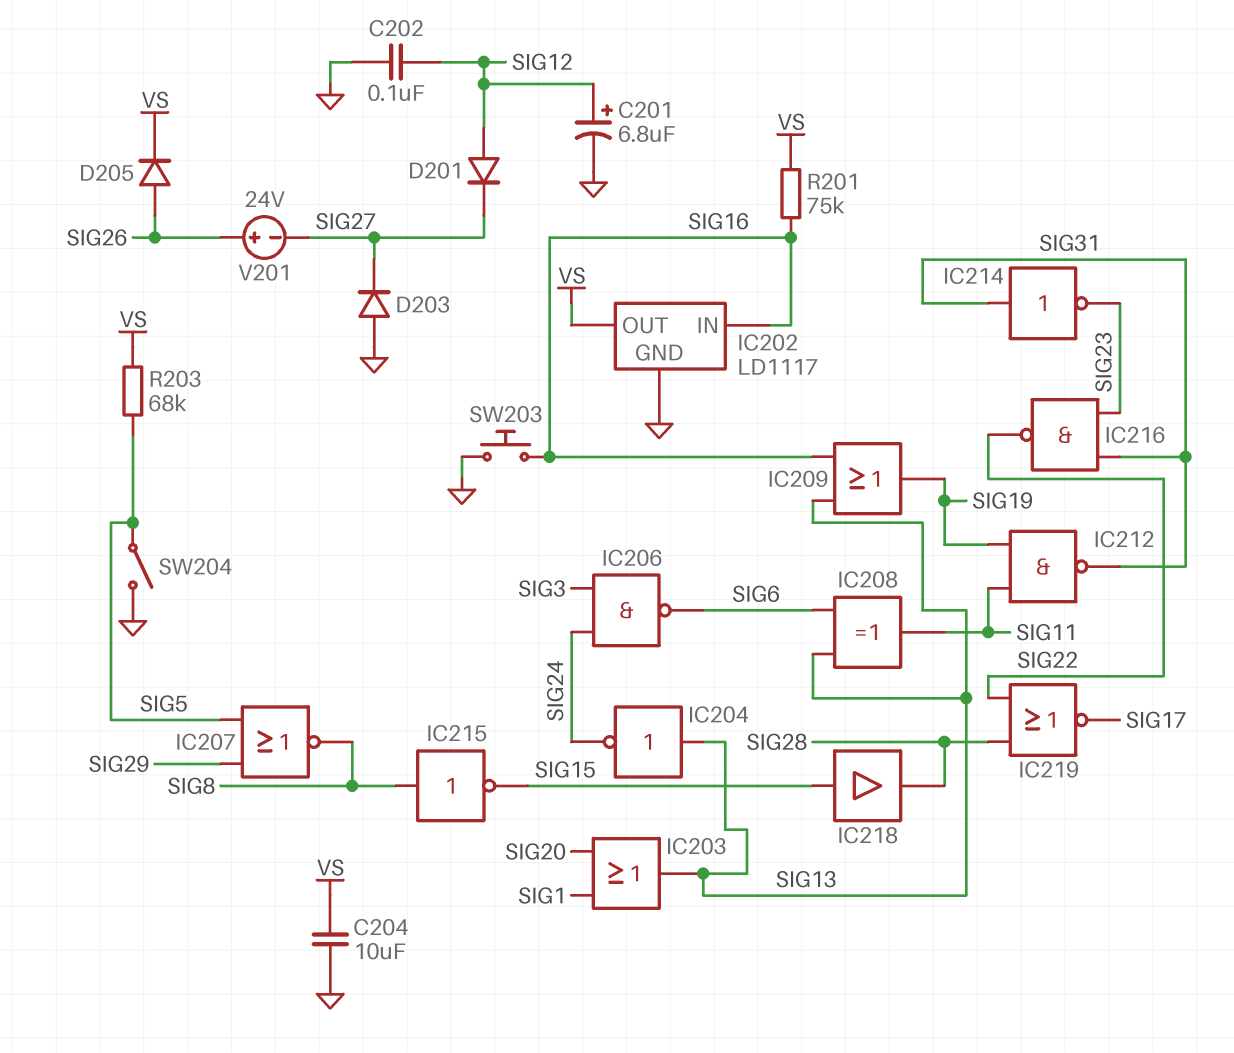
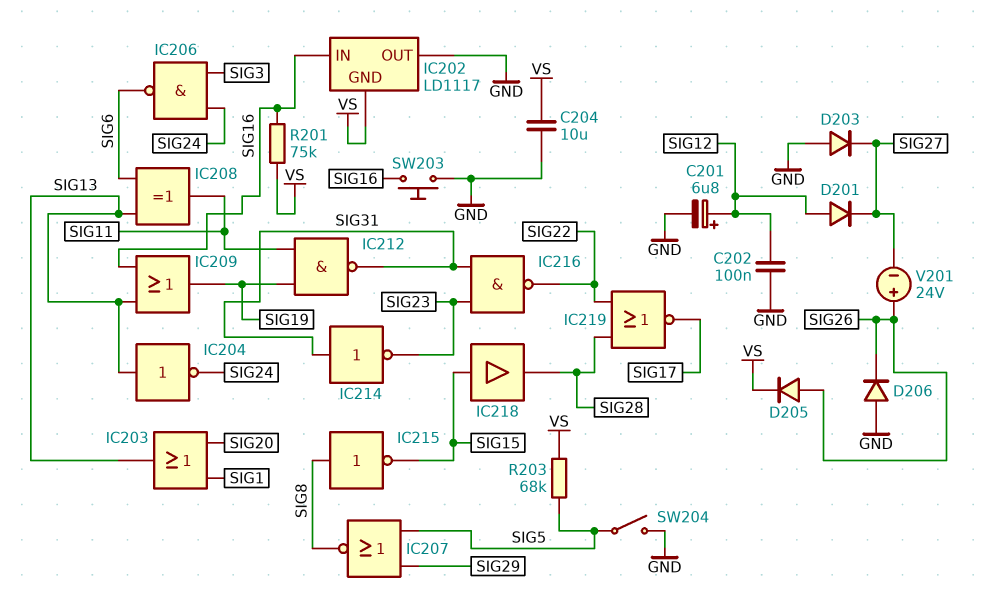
D206: none -> diode (A GND, K SIG26)
IC202 pin GND: GND -> VS
IC202 pin OUT: VS -> GND

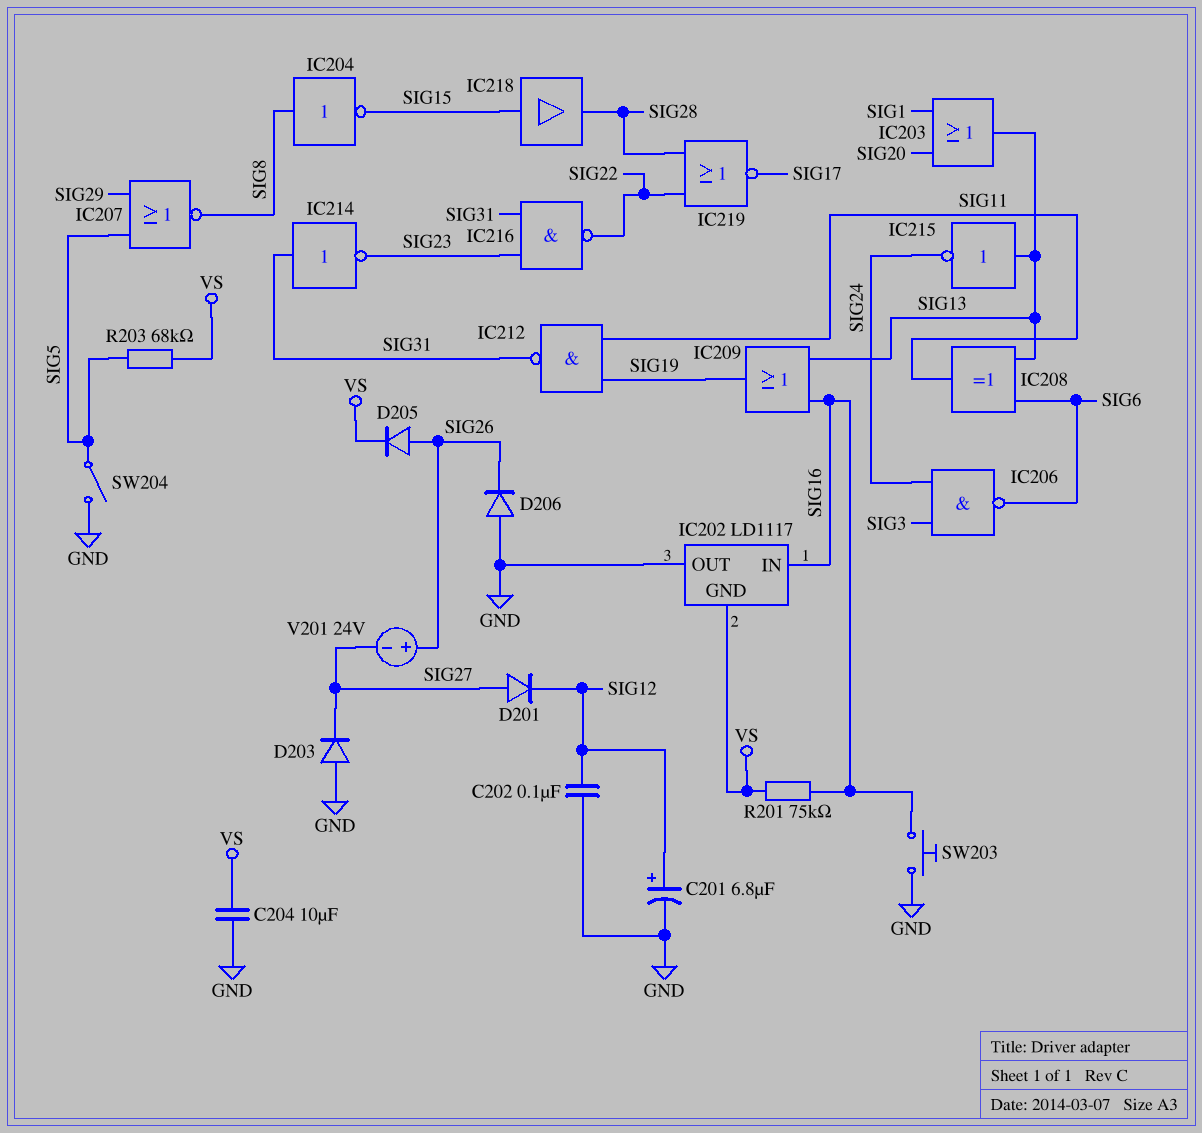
D201: diode (A SIG12, K SIG27) -> diode (A SIG27, K SIG12)
IC204: NOT (in SIG13, out SIG24) -> NOT (in SIG8, out SIG15)
IC215: NOT (in SIG8, out SIG15) -> NOT (in SIG13, out SIG24)

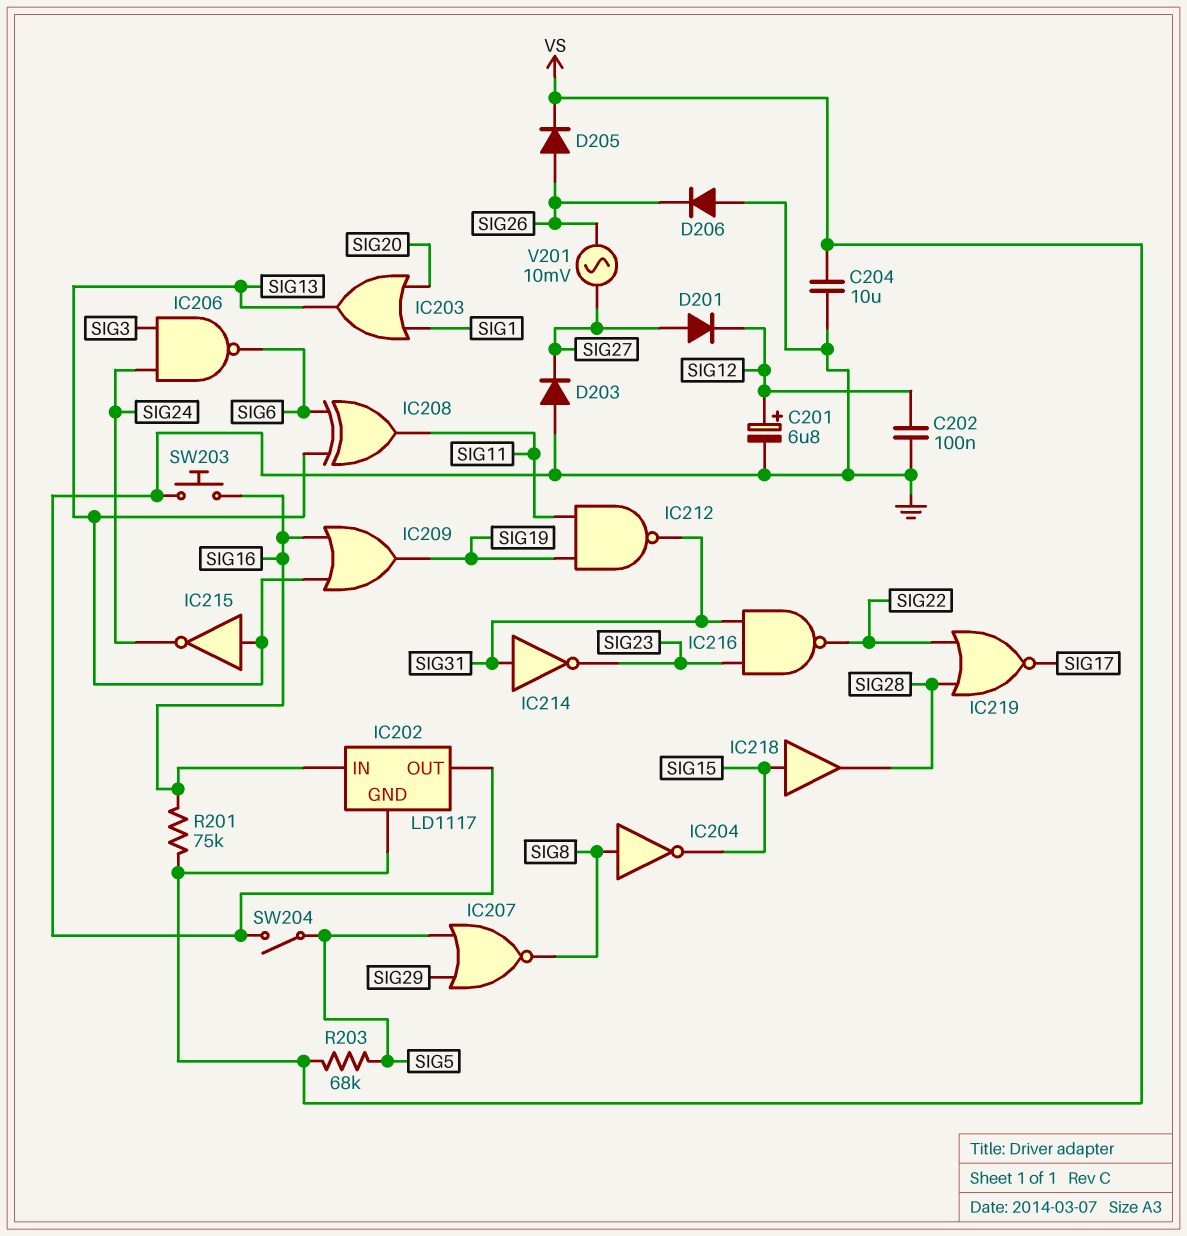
V201: 24V (plus SIG26, minus SIG27) -> AC 10mV (SIG26, SIG27)

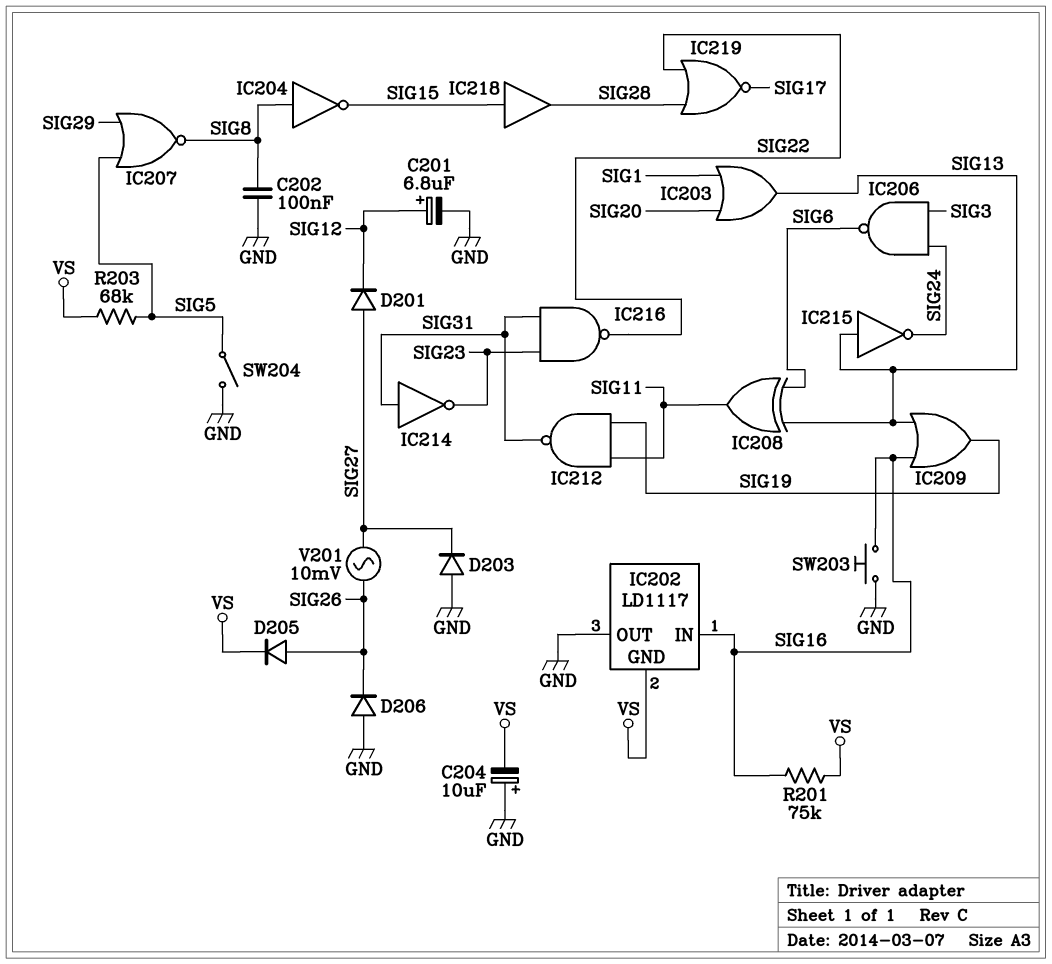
C202: 100nF (GND, SIG12) -> 100nF (GND, SIG8)
C204: 10uF (GND, VS) -> 10uF (plus GND, minus VS)

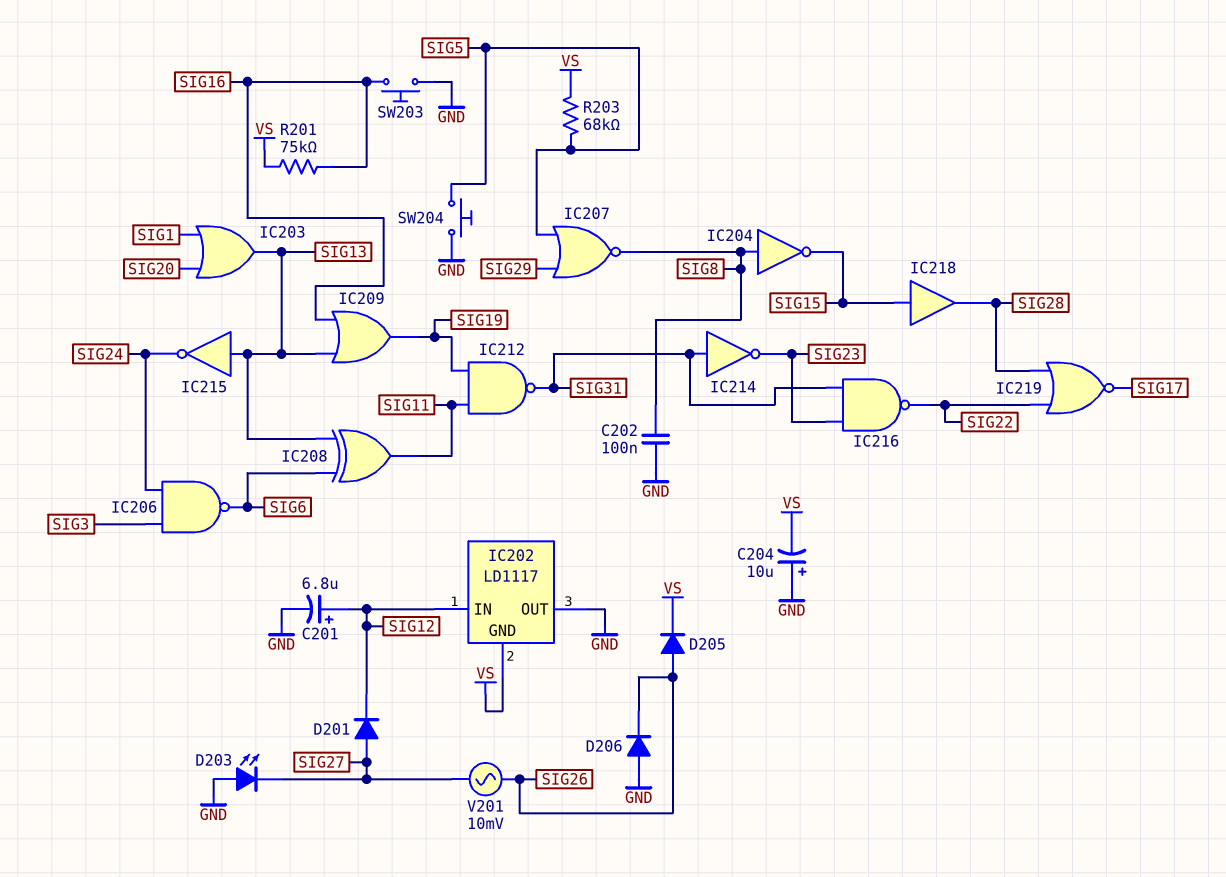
D203: diode (A GND, K SIG27) -> LED (A GND, K SIG27)
IC202 pin IN: SIG16 -> SIG12
SW204: switch (GND, SIG5) -> button (GND, SIG5)

